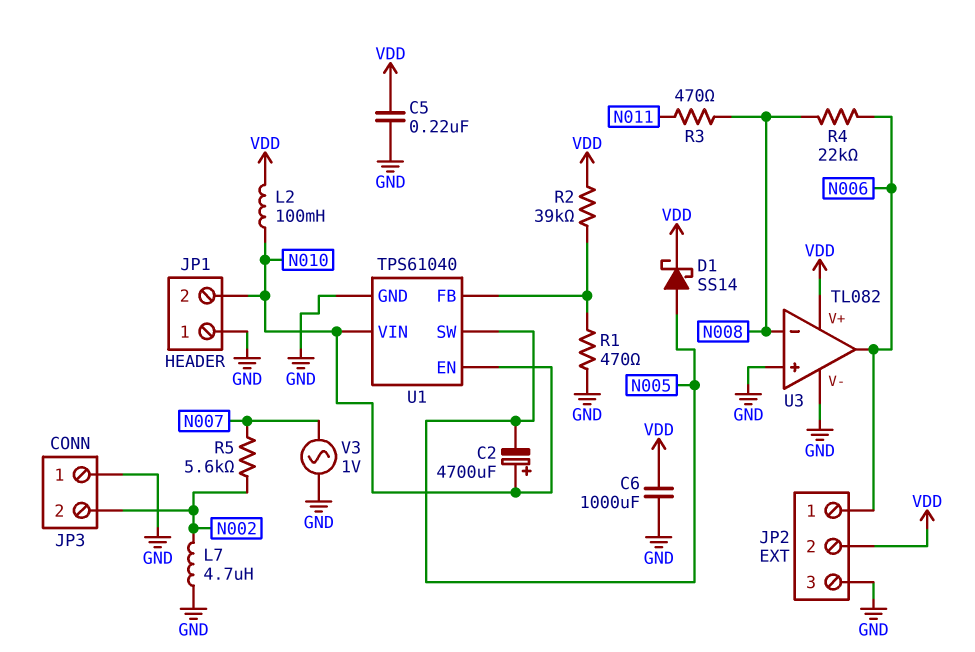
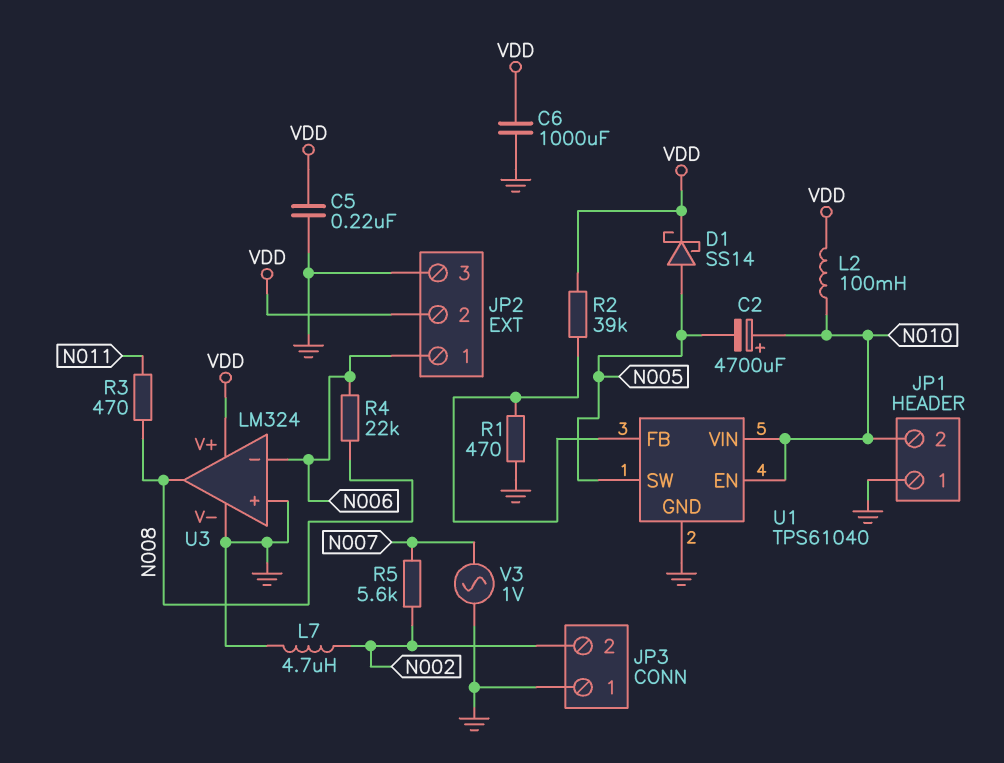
U3: TL082 -> LM324
U3 pin in-: N008 -> N006
U3 pin out: N006 -> N008

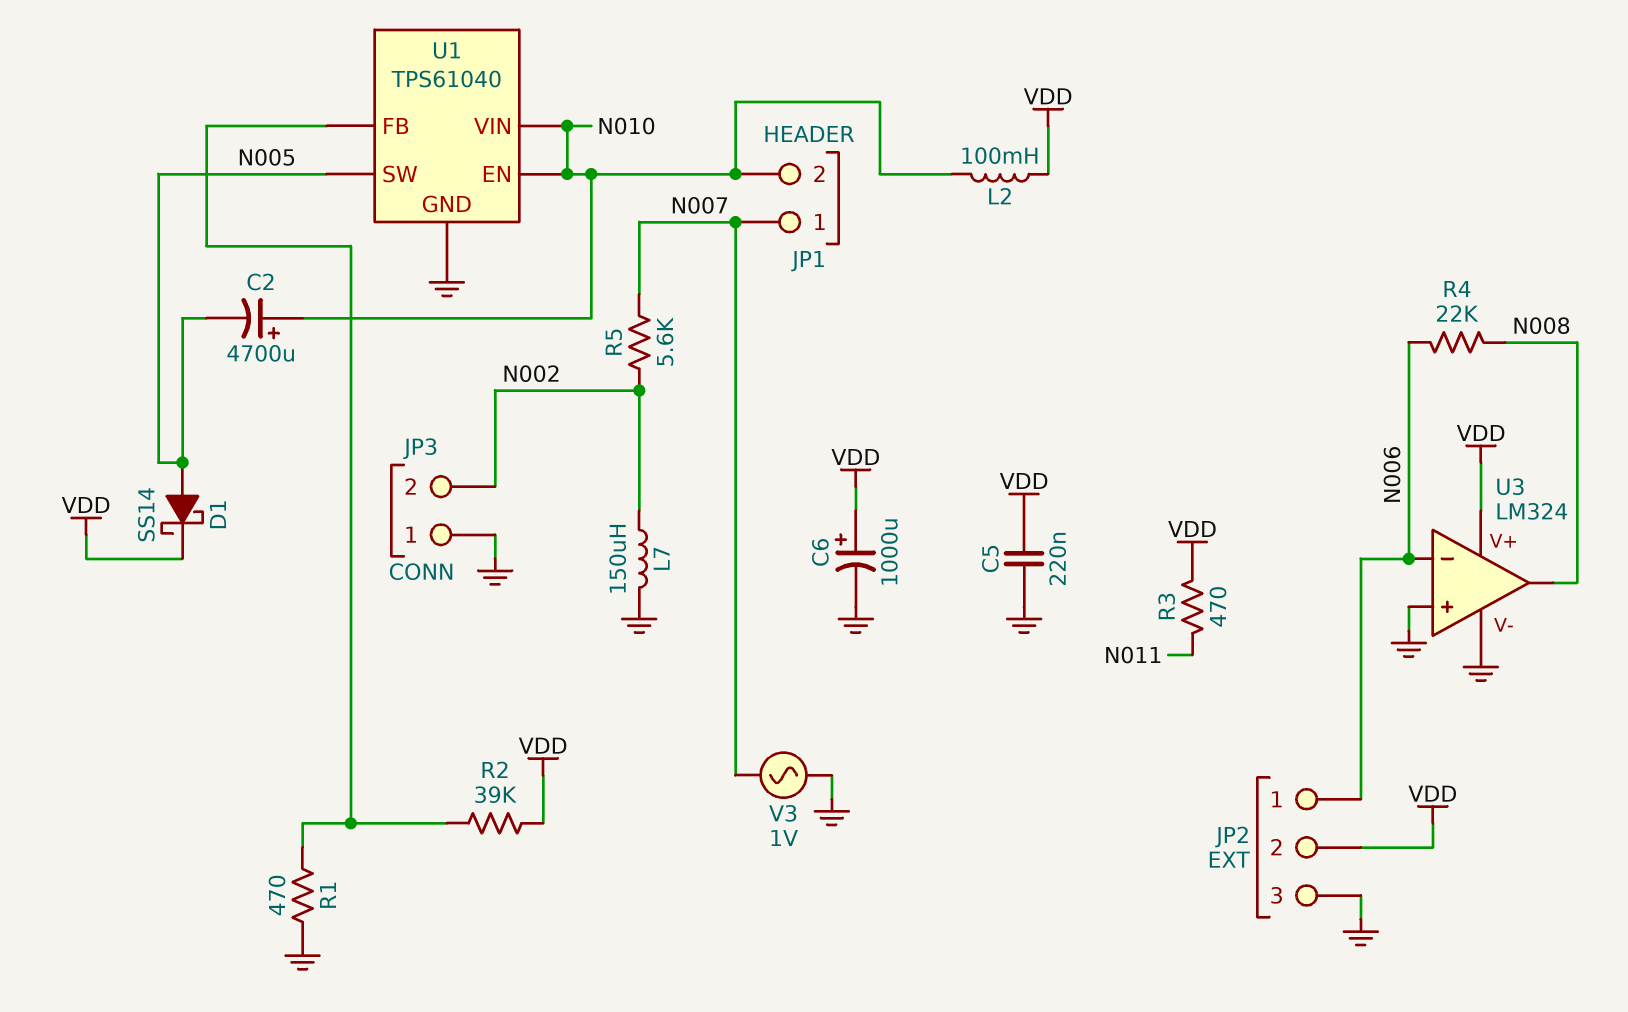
C6: 1000uF (GND, VDD) -> 1000uF (plus VDD, minus GND)
JP1 pin 1: GND -> N007
L7: 4.7uH (GND, N002) -> 150uH (GND, N002)
R3: 470 (N008, N011) -> 470 (N011, VDD)

